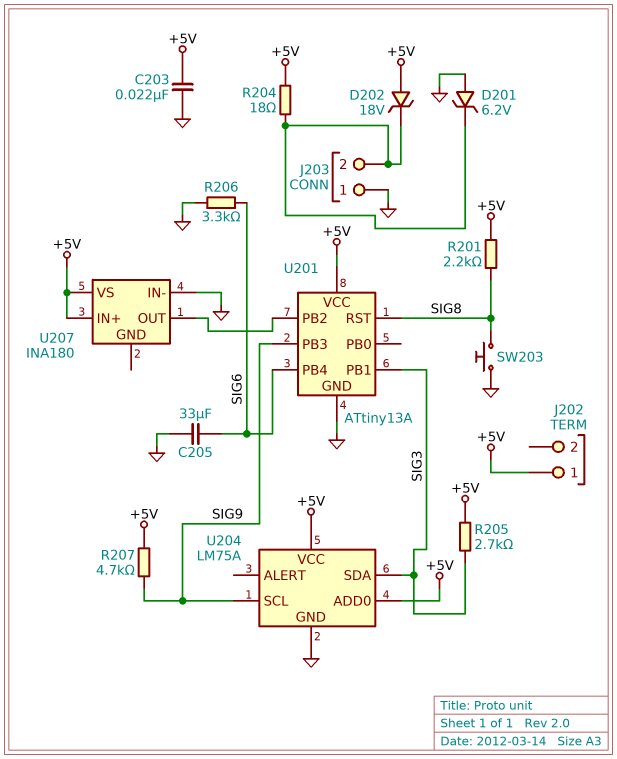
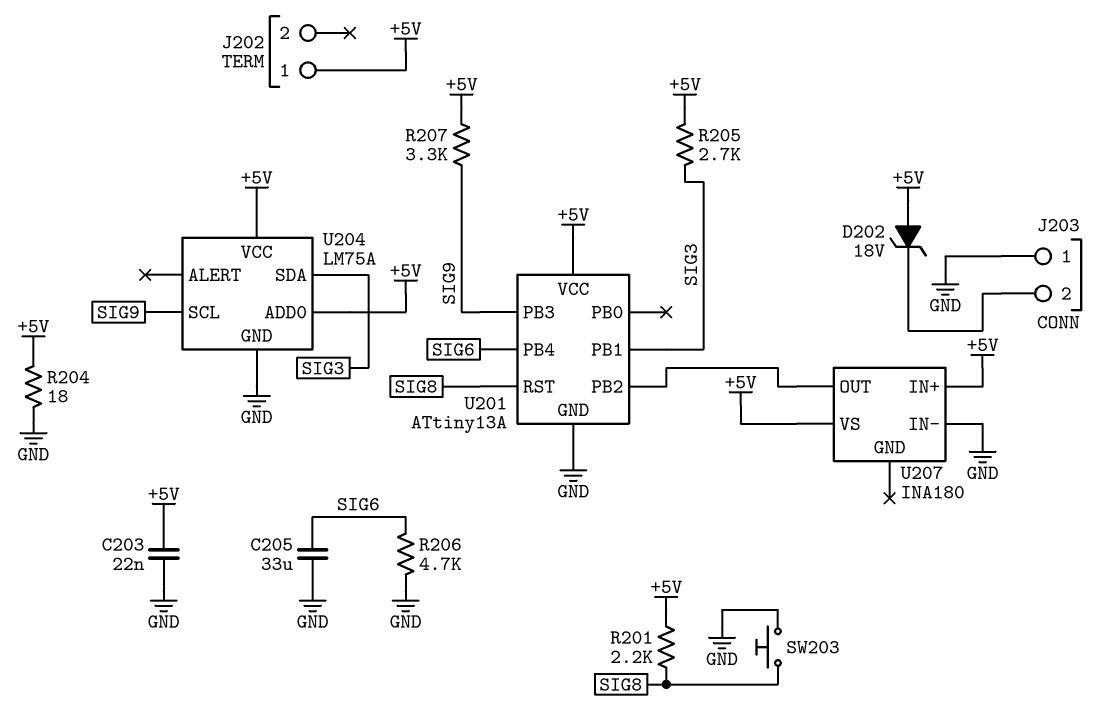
D201: zener 6.2V (A GND, K J203/2) -> none
R204: 18 (+5V, J203/2) -> 18 (+5V, GND)
R206: 3.3k (GND, SIG6) -> 4.7k (GND, SIG6)
R207: 4.7k (+5V, SIG9) -> 3.3k (+5V, SIG9)

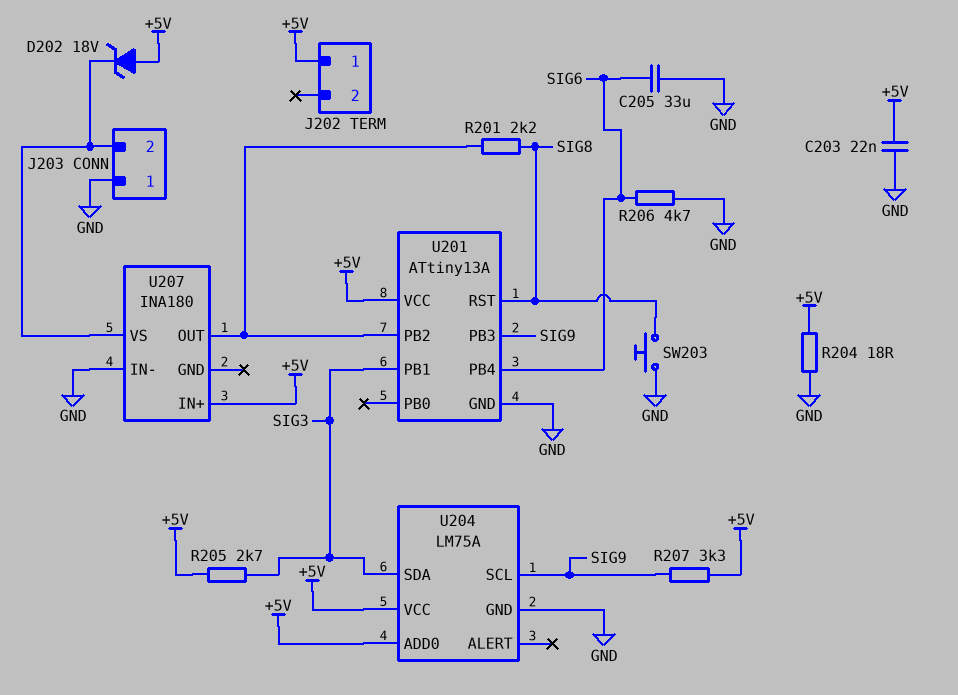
R201: 2.2k (+5V, SIG8) -> 2.2k (SIG8, U201/PB2)
U207 pin VS: +5V -> J203/2

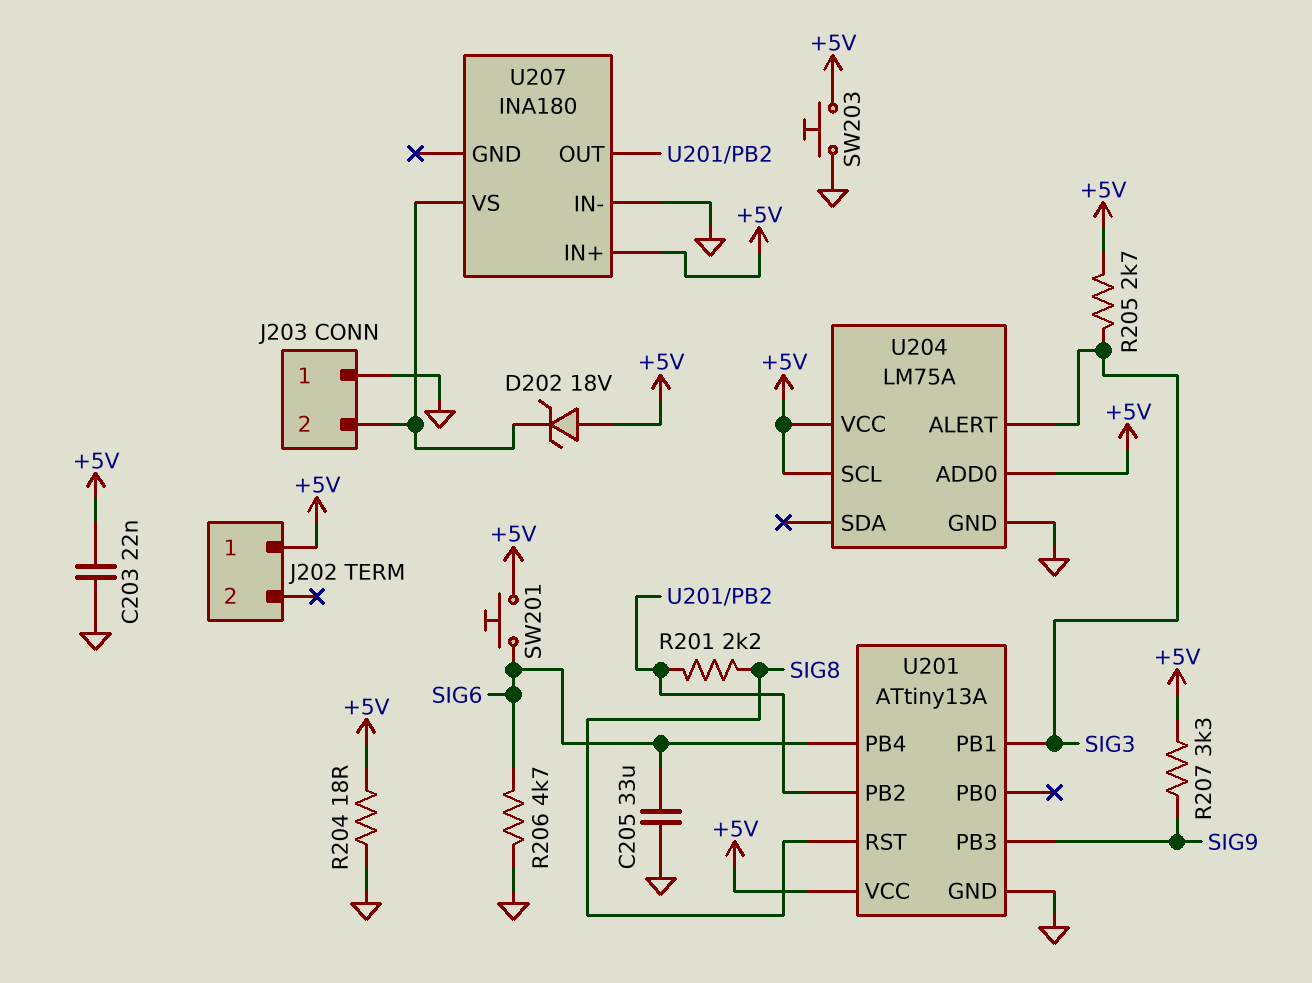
SW201: none -> button (+5V, SIG6)
SW203: button (GND, SIG8) -> button (+5V, GND)
U204 pin ALERT: none -> SIG3
U204 pin SCL: SIG9 -> +5V
U204 pin SDA: SIG3 -> none

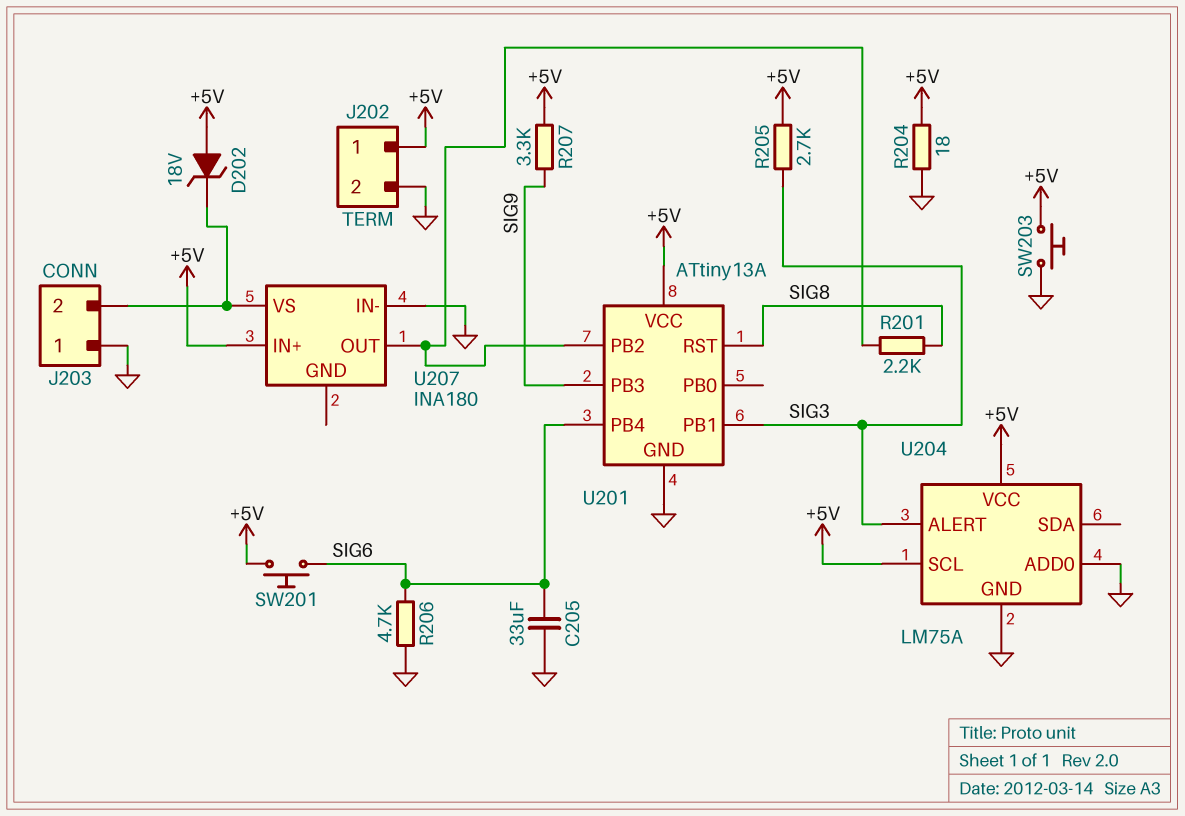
C203: 22nF (+5V, GND) -> none
J202 pin 2: none -> GND
U204 pin ADD0: +5V -> GND

